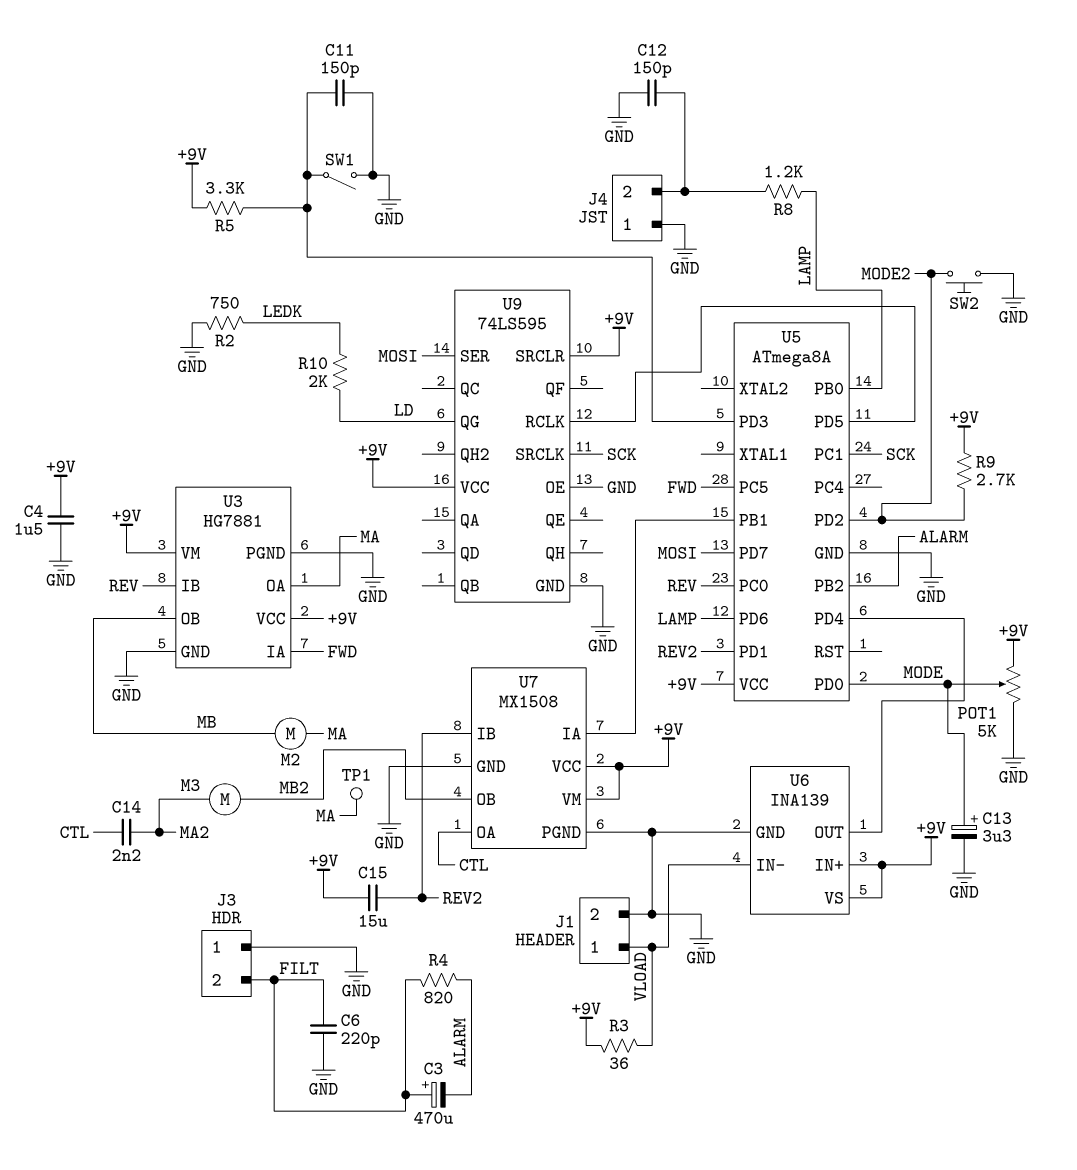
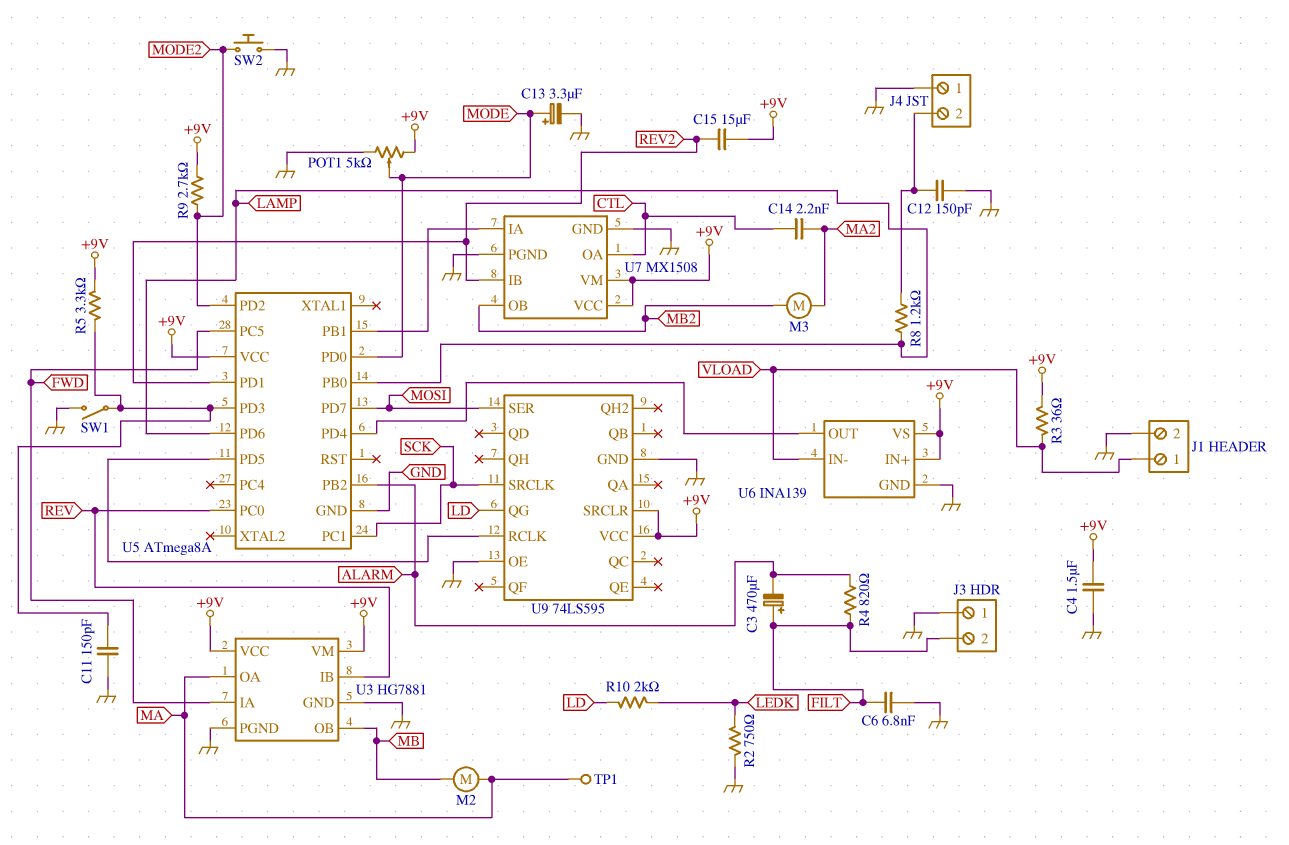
C6: 220pF (FILT, GND) -> 6.8nF (FILT, GND)

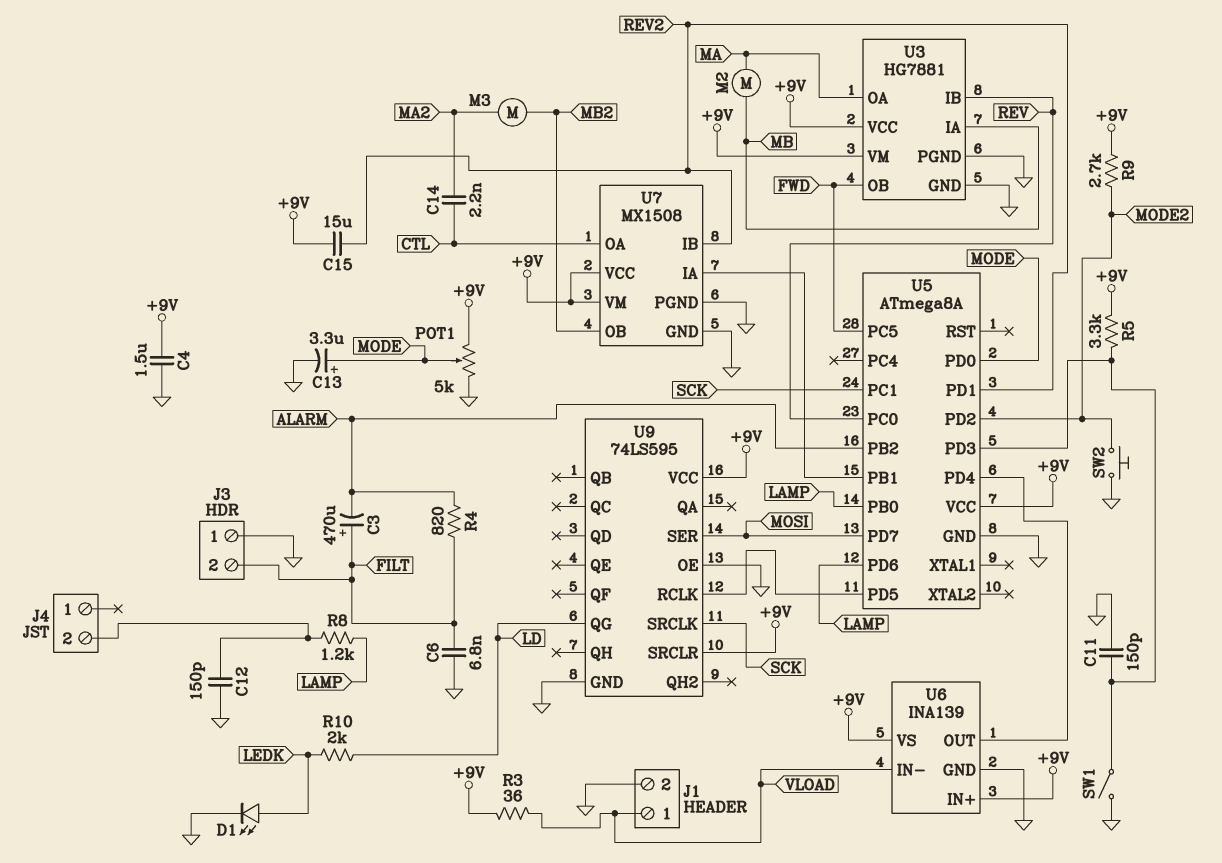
D1: none -> LED (A LEDK, K GND)
J4 pin 1: GND -> none
R2: 750 (GND, LEDK) -> none
TP1: test point (MA) -> none
U3 pin IA: FWD -> MB
U3 pin OB: MB -> FWD

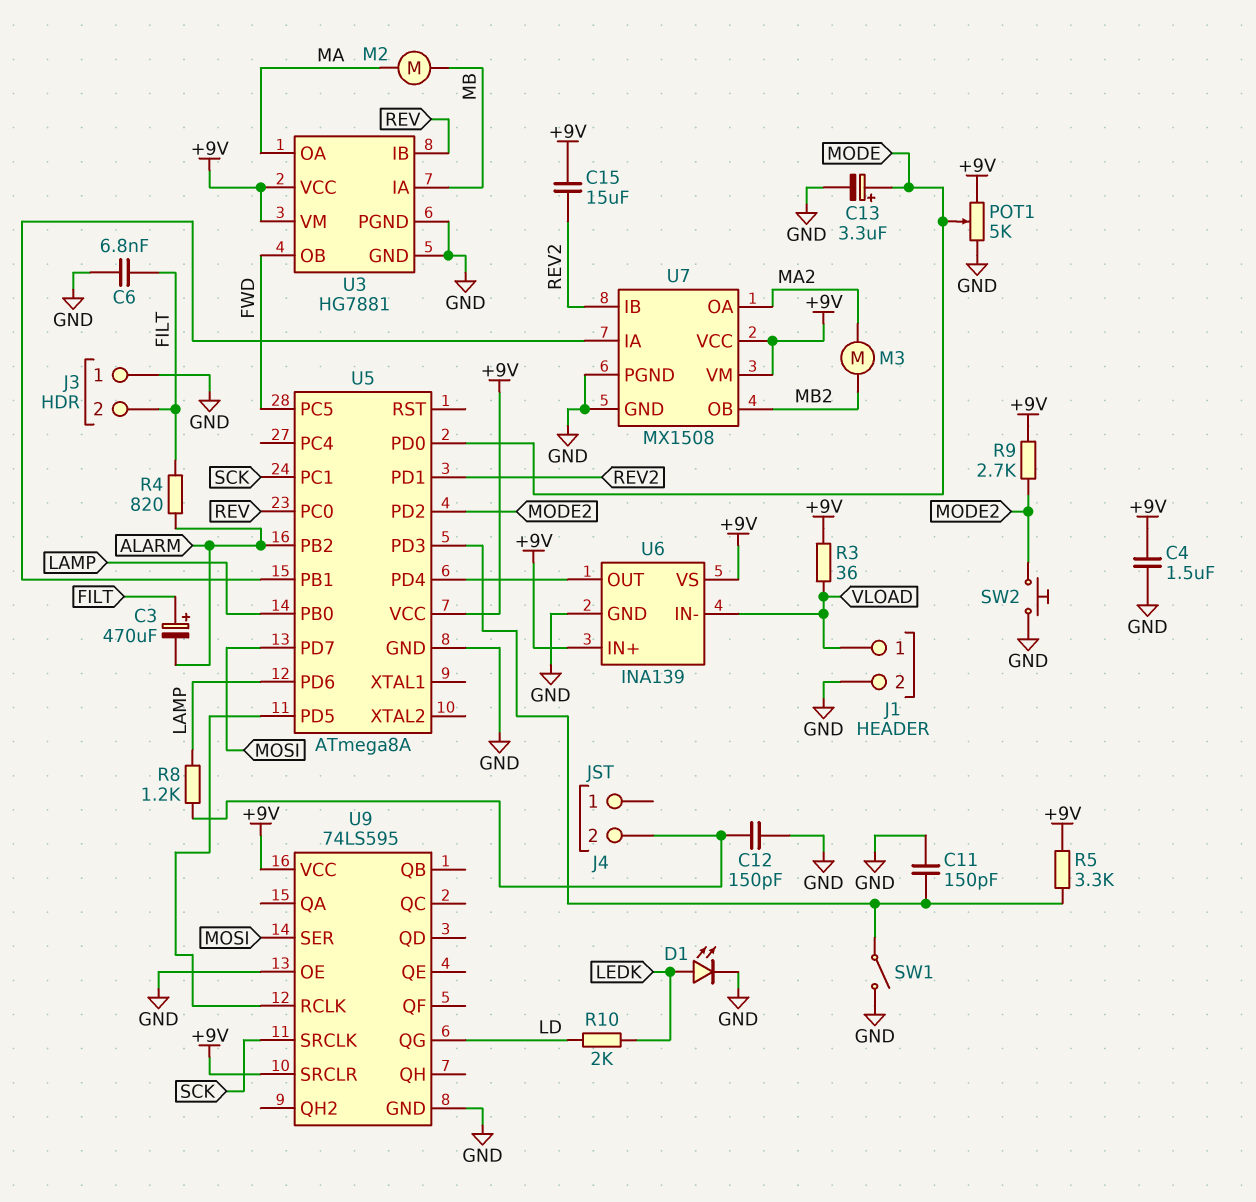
C14: 2.2nF (CTL, MA2) -> none
U7 pin OA: CTL -> MA2

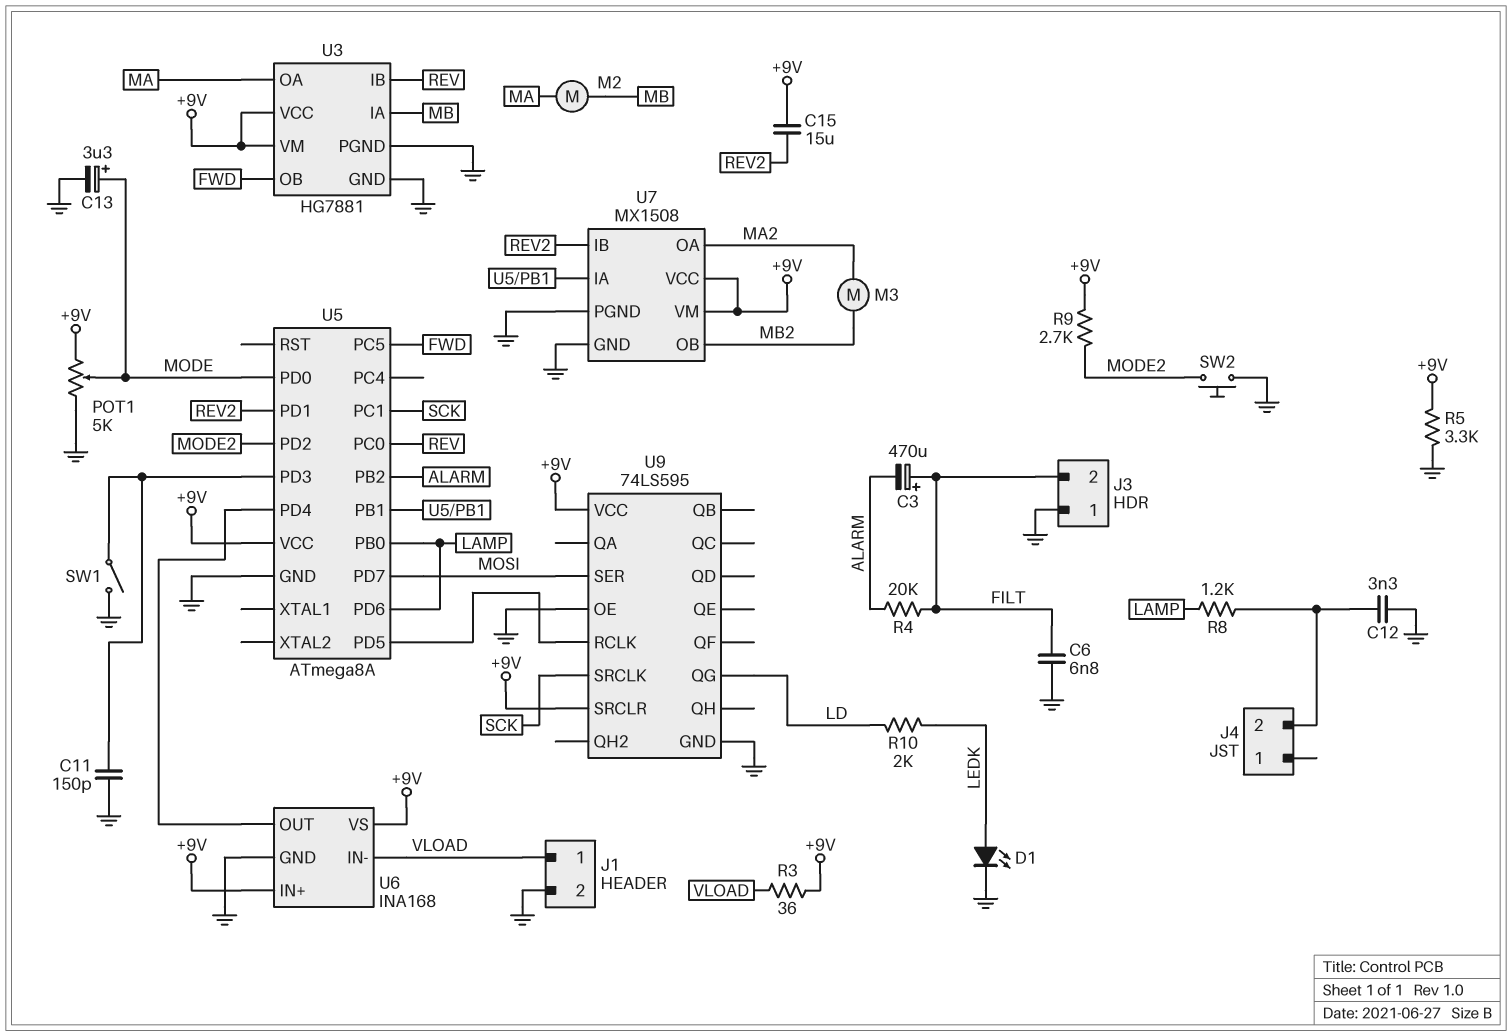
C4: 1.5uF (+9V, GND) -> none
C12: 150pF (GND, J4/2) -> 3.3nF (GND, J4/2)
R4: 820 (ALARM, FILT) -> 20k (ALARM, FILT)
R5: 3.3k (+9V, U5/PD3) -> 3.3k (+9V, GND)
U6: INA139 -> INA168

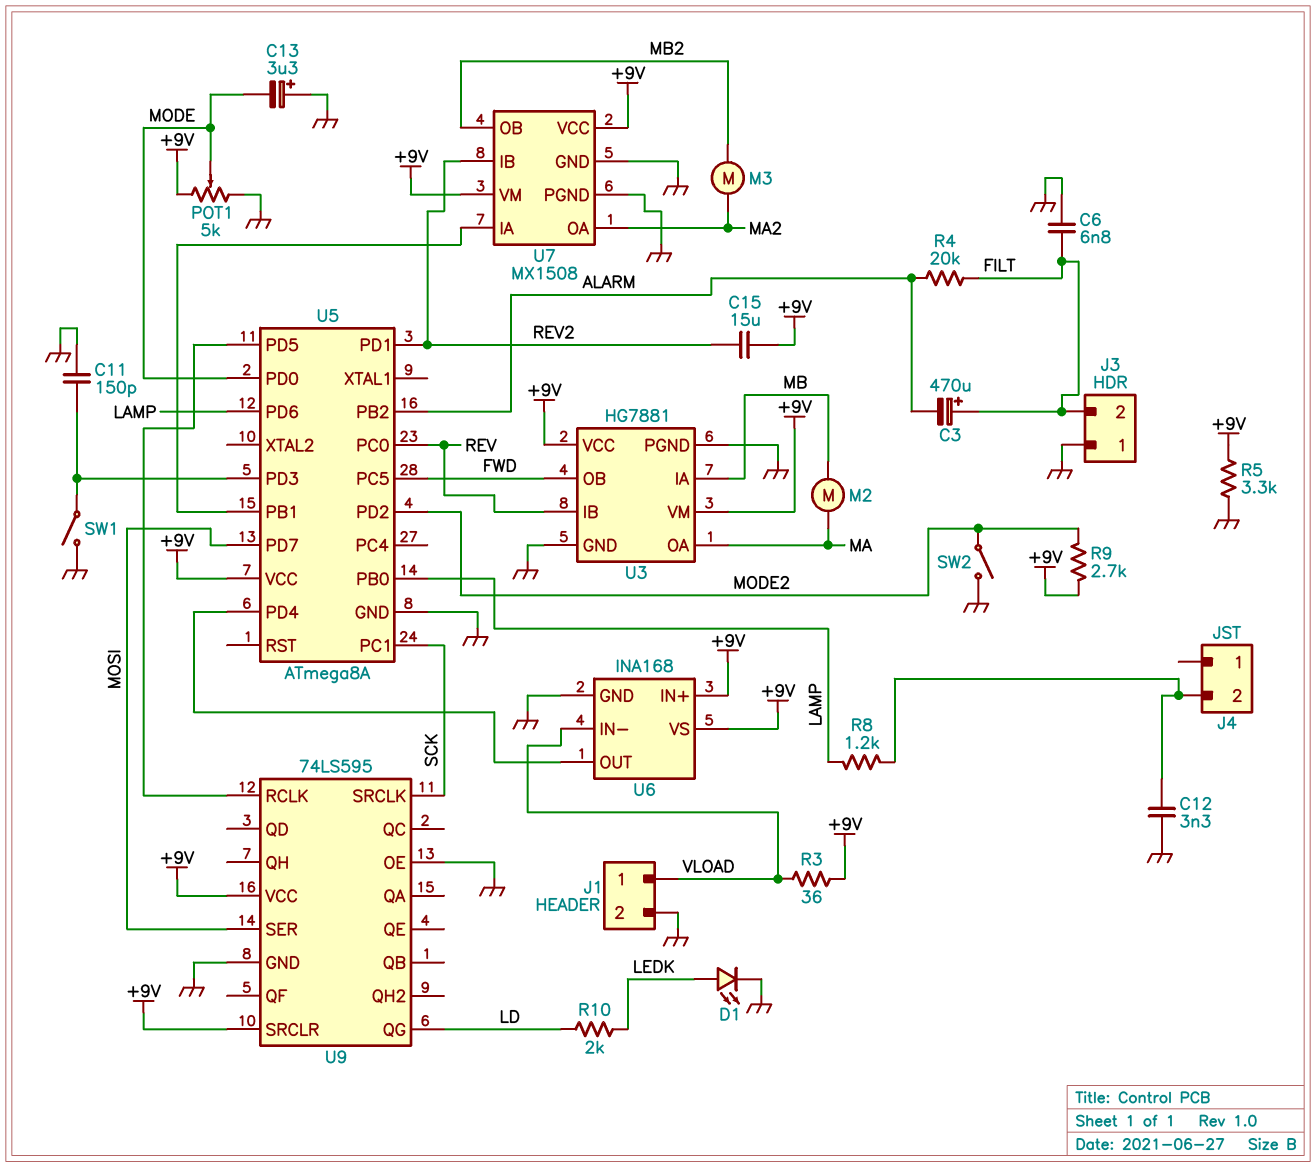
C13: 3.3uF (plus MODE, minus GND) -> 3.3uF (plus GND, minus MODE)
SW2: button (GND, MODE2) -> switch (GND, MODE2)

